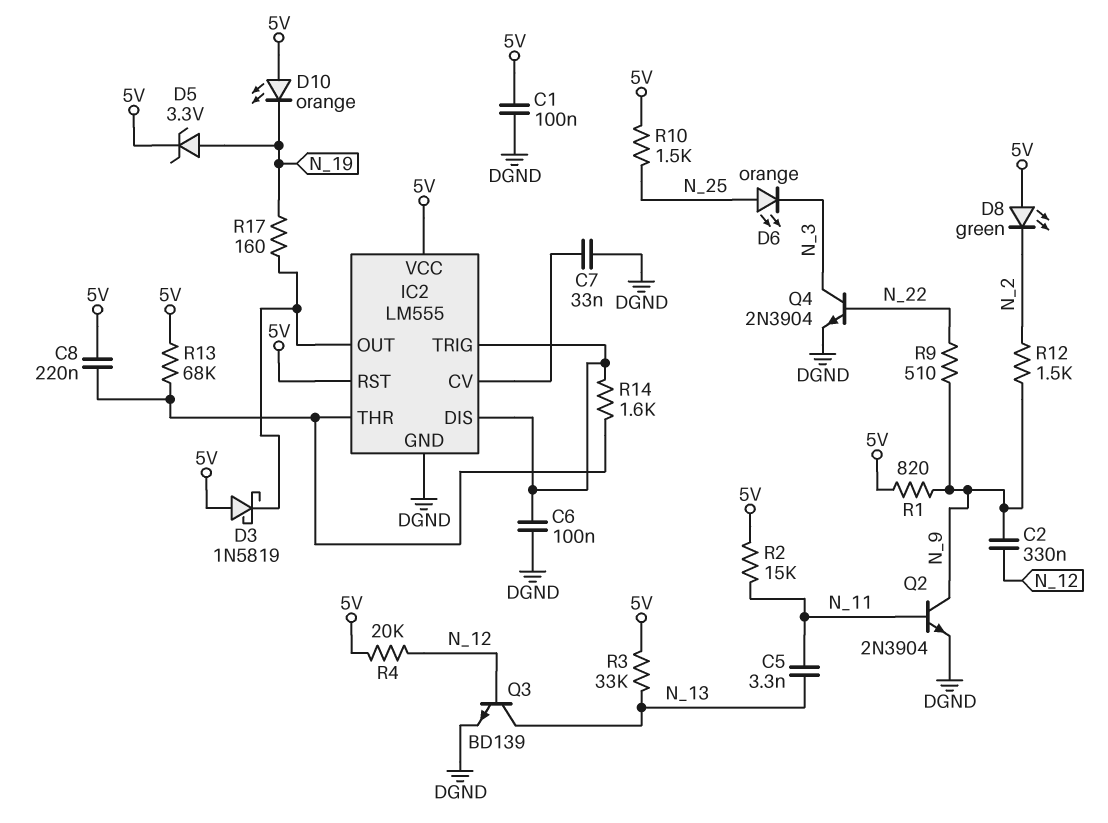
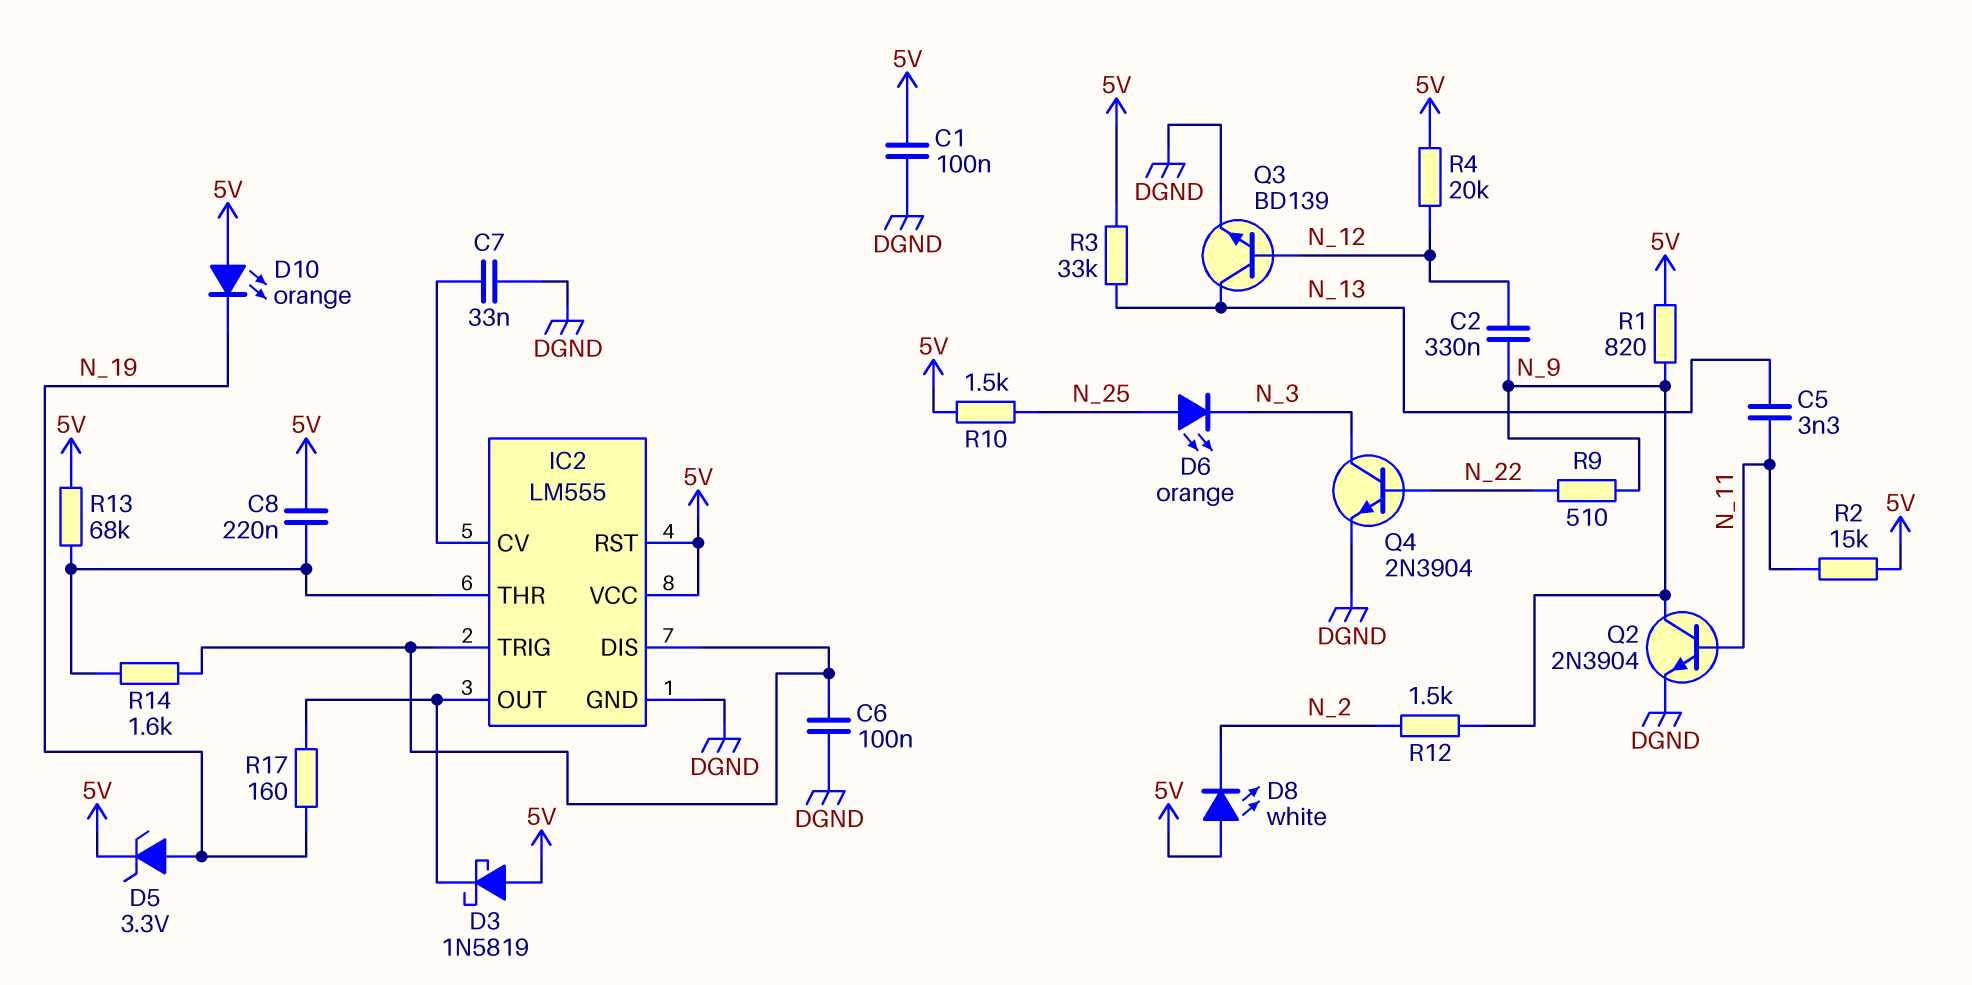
D8: LED green (A 5V, K N_2) -> LED white (A 5V, K N_2)

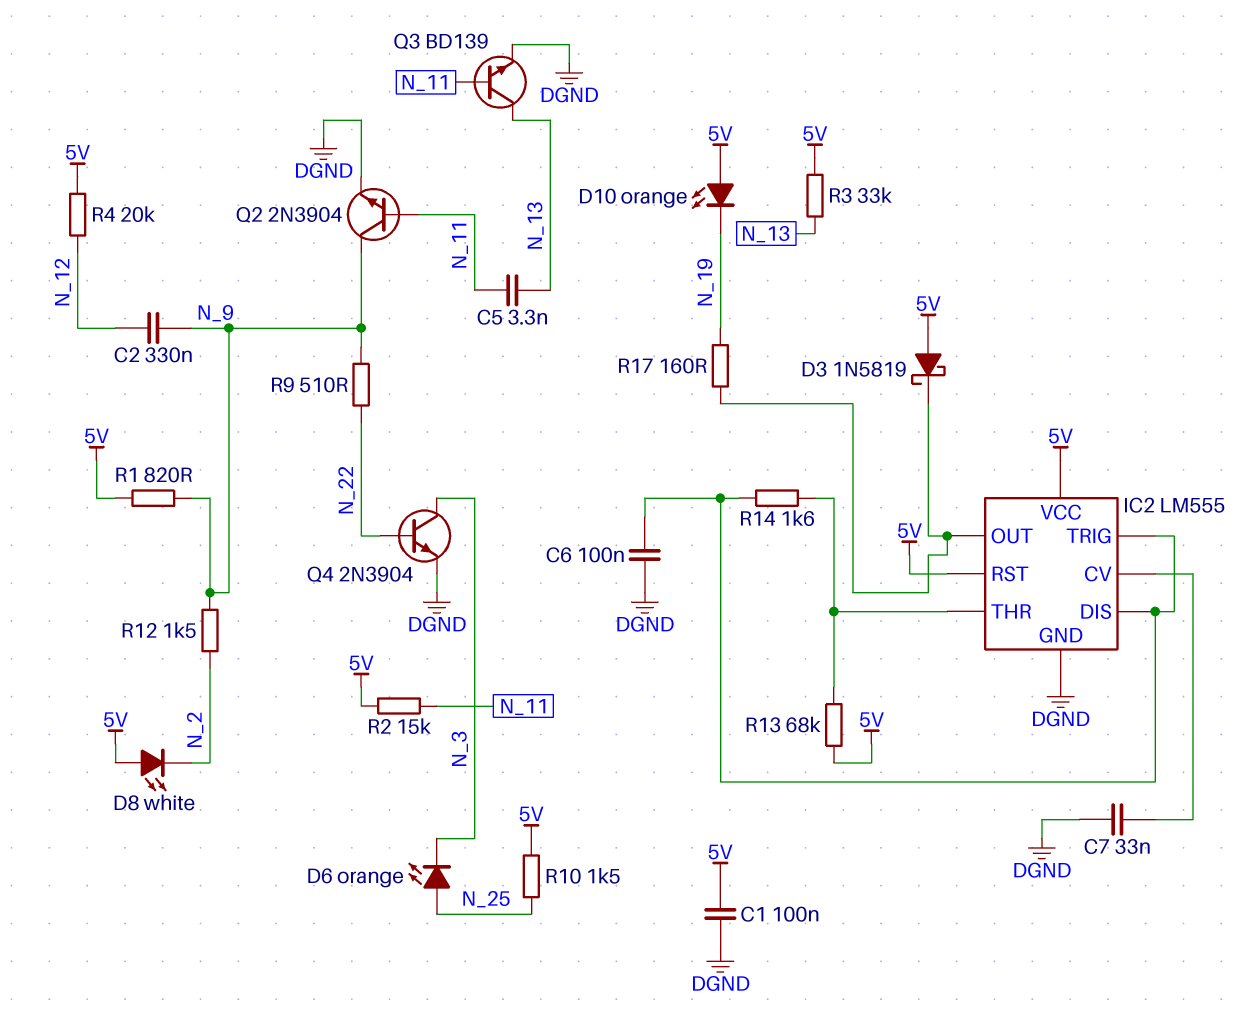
C8: 220nF (5V, IC2/THR) -> none
D5: zener 3.3V (A N_19, K 5V) -> none
Q3: NPN BD139 (B N_12, C N_13, E DGND) -> NPN BD139 (B N_11, C N_13, E DGND)

